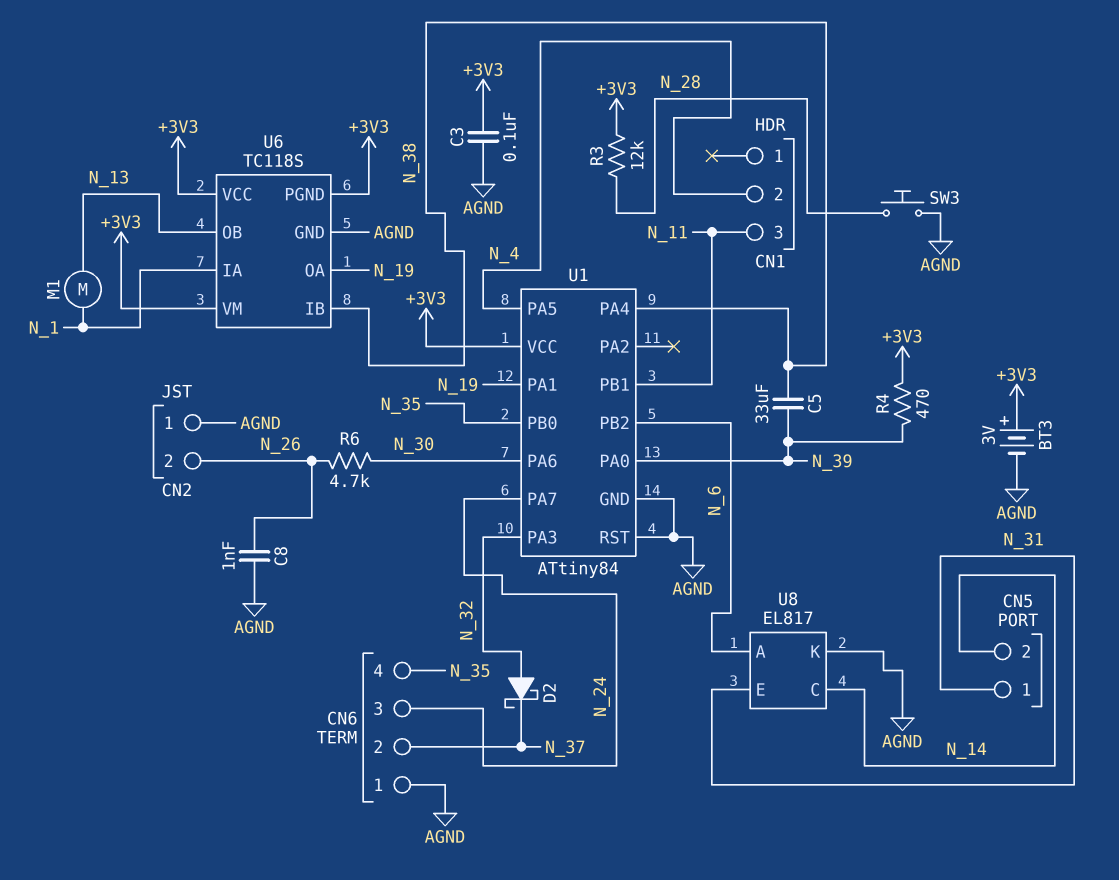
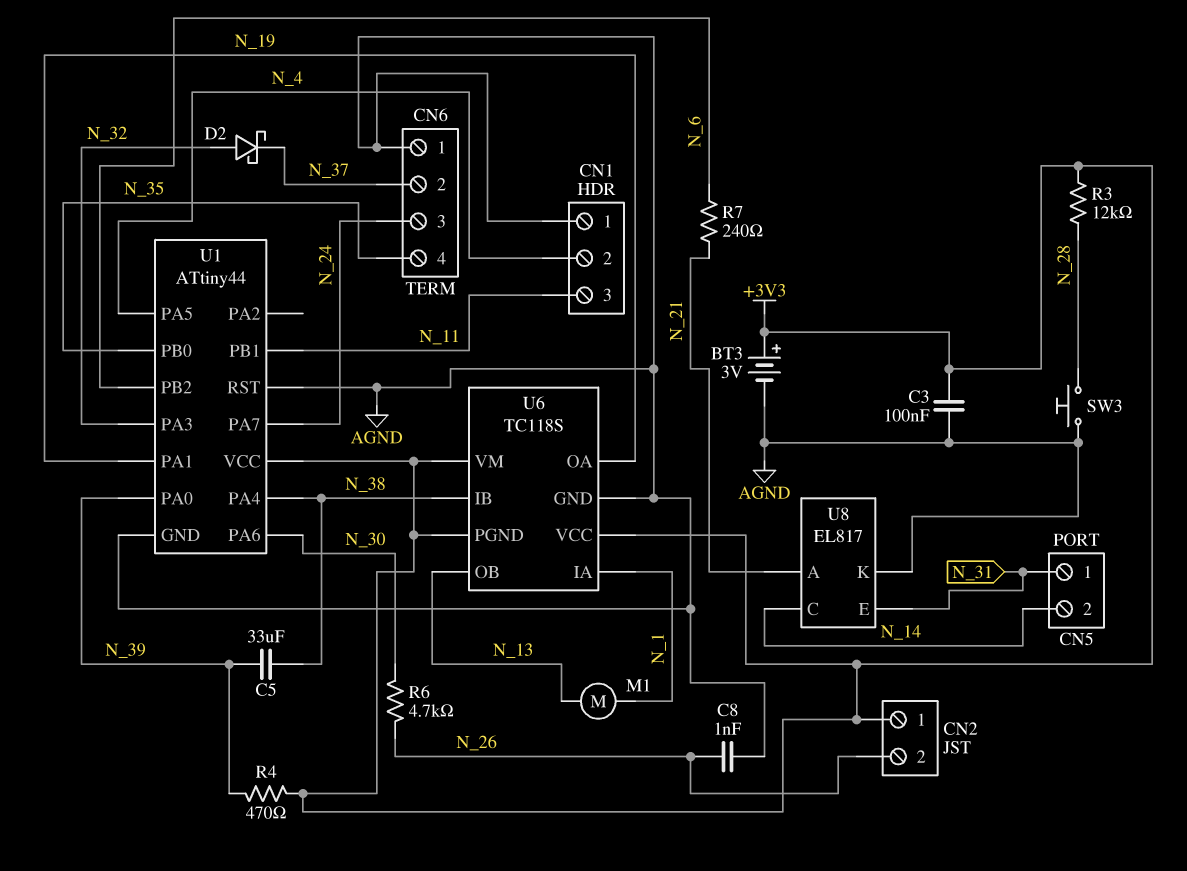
CN1 pin 1: none -> AGND
CN2 pin 1: AGND -> +3V3
R7: none -> 240 (N_6, N_21)
U1: ATtiny84 -> ATtiny44
U8 pin A: N_6 -> N_21

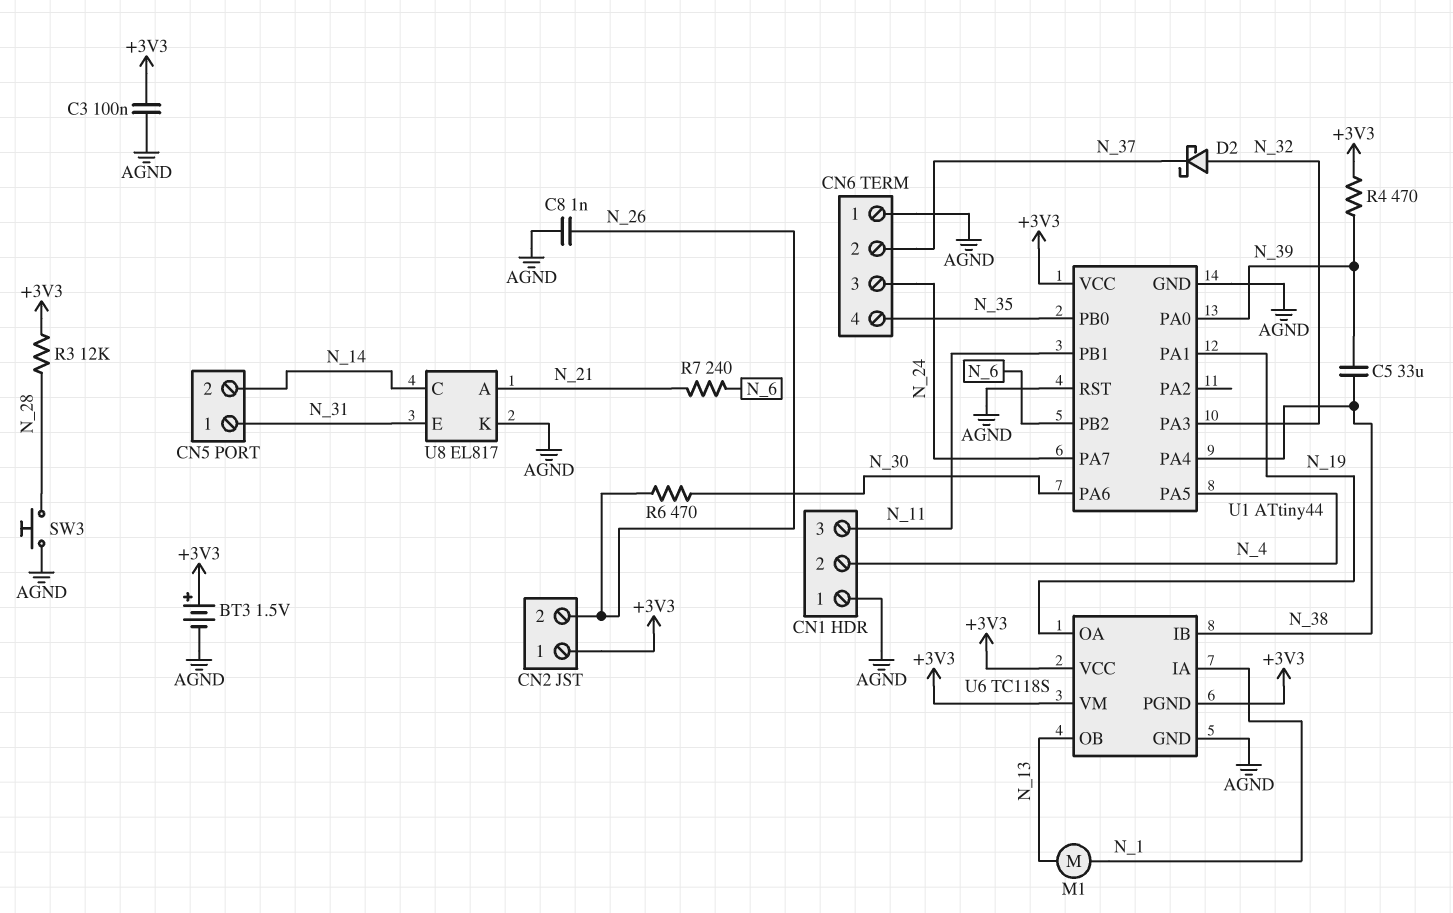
BT3: 3V (plus +3V3, minus AGND) -> 1.5V (plus +3V3, minus AGND)
R6: 4.7k (N_26, N_30) -> 470 (N_26, N_30)

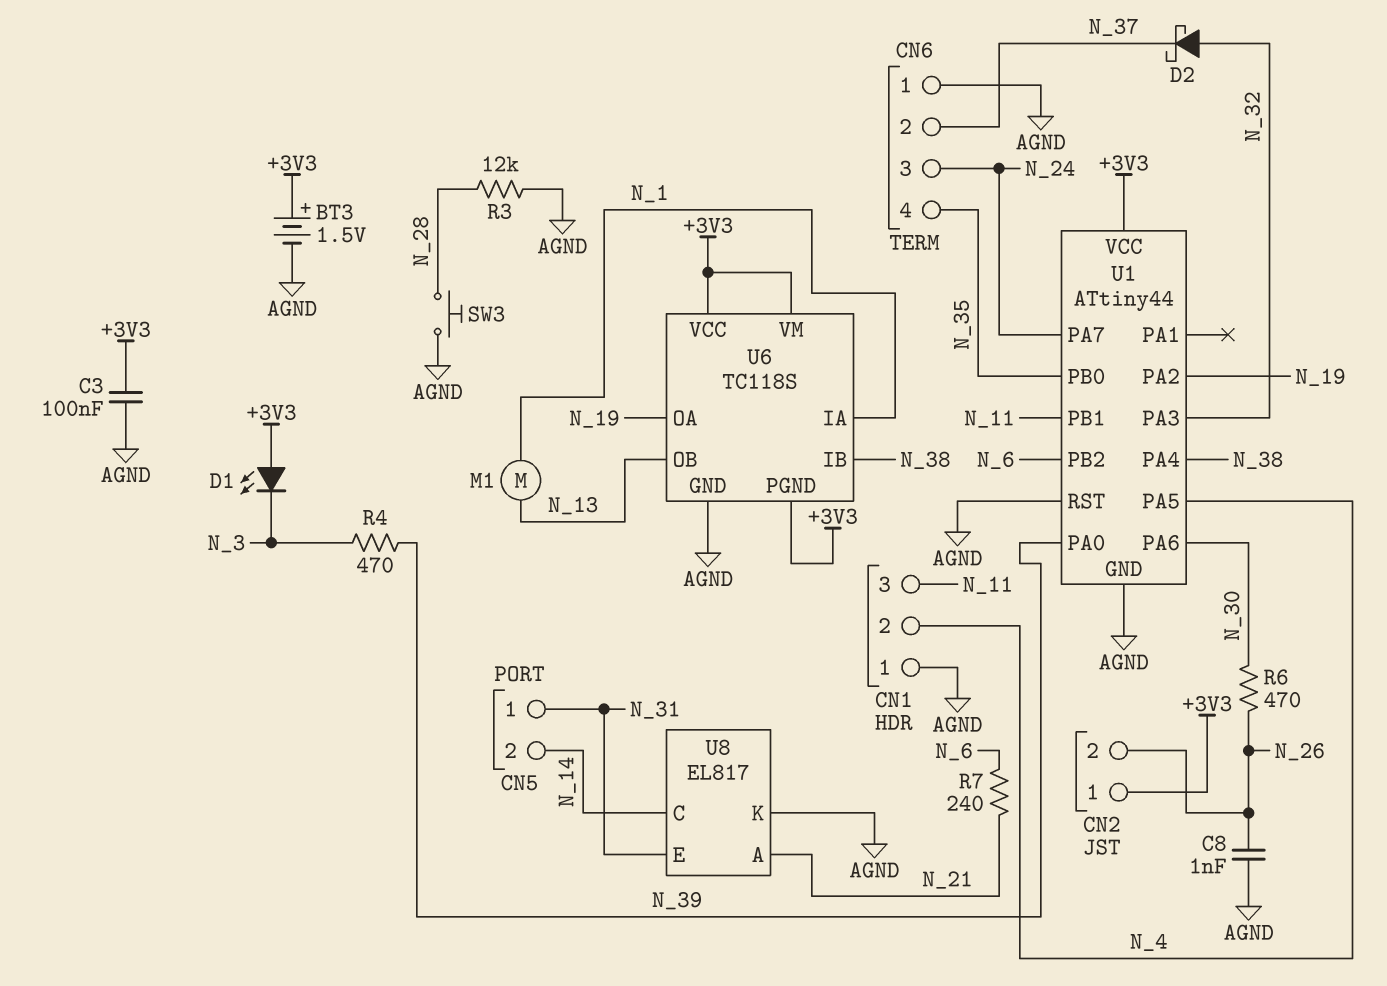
C5: 33uF (N_38, N_39) -> none
D1: none -> LED (A +3V3, K N_3)
R3: 12k (+3V3, N_28) -> 12k (AGND, N_28)
R4: 470 (+3V3, N_39) -> 470 (N_3, N_39)
U1 pin PA1: N_19 -> none
U1 pin PA2: none -> N_19

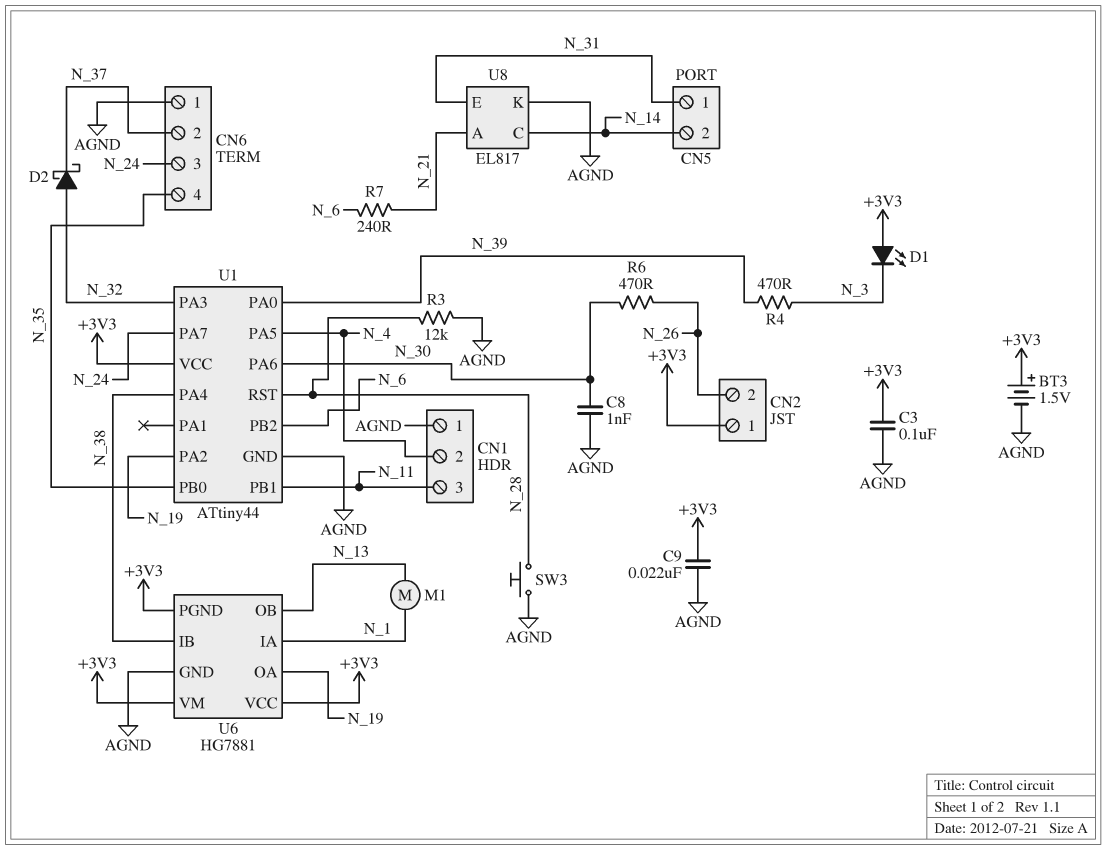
C8: 1nF (AGND, N_26) -> 1nF (AGND, N_30)
C9: none -> 22nF (+3V3, AGND)
U1 pin RST: AGND -> N_28
U6: TC118S -> HG7881

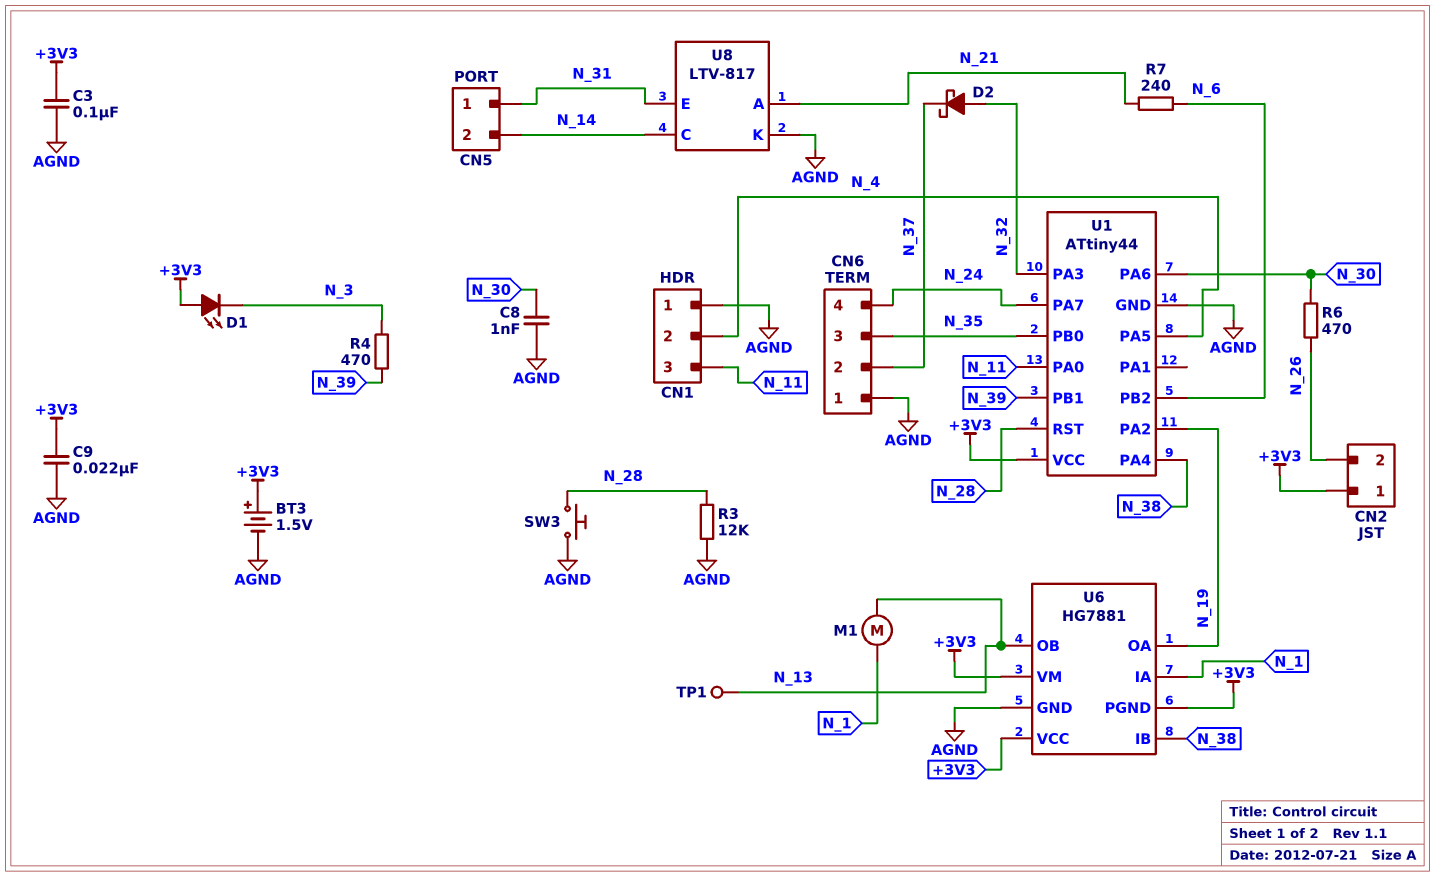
CN6 pin 3: N_24 -> N_35
CN6 pin 4: N_35 -> N_24
TP1: none -> test point (N_13)
U1 pin PA0: N_39 -> N_11
U1 pin PB1: N_11 -> N_39
U8: EL817 -> LTV-817

